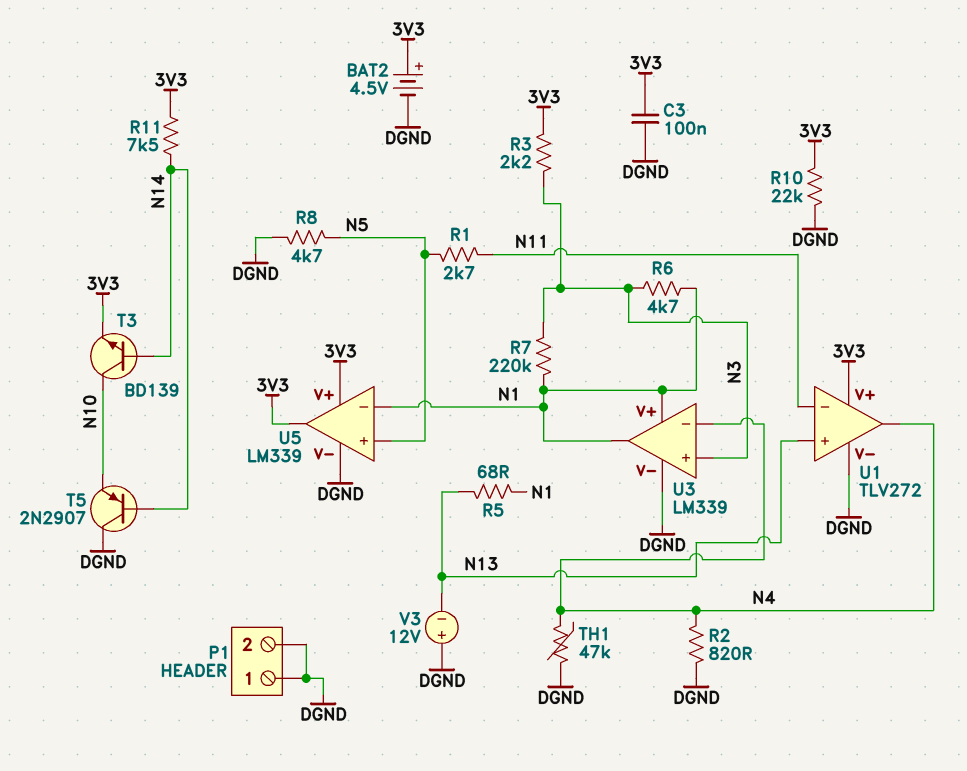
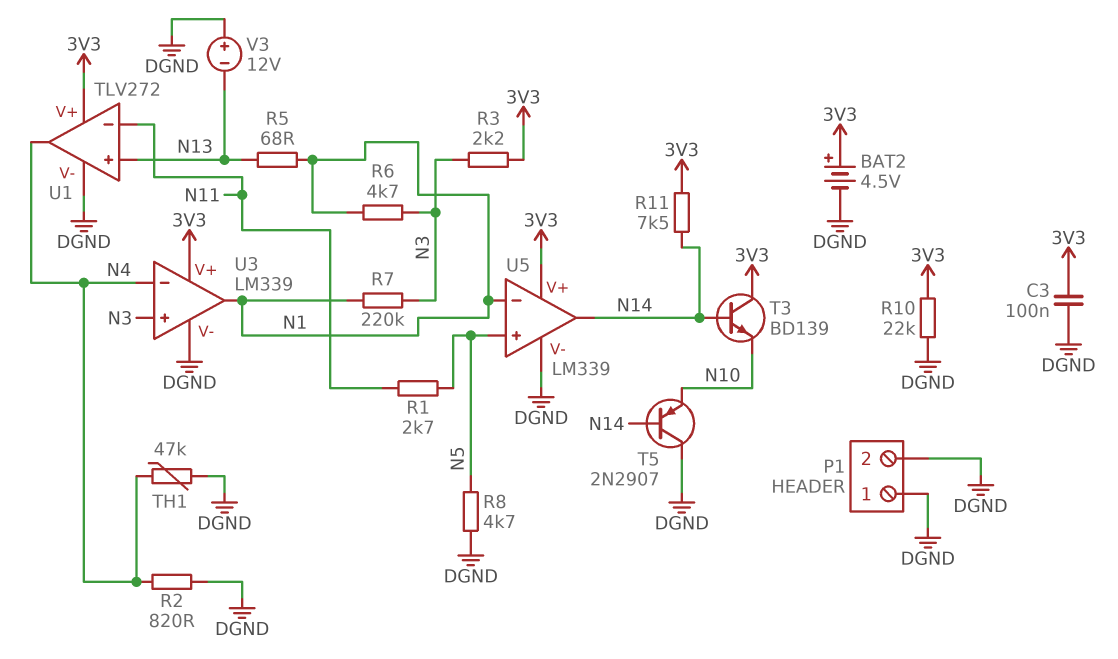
T3: NPN BD139 (B N14, C N10, E 3V3) -> NPN BD139 (B N14, C 3V3, E N10)
U3 pin V+: N1 -> 3V3
U5 pin out: 3V3 -> N14

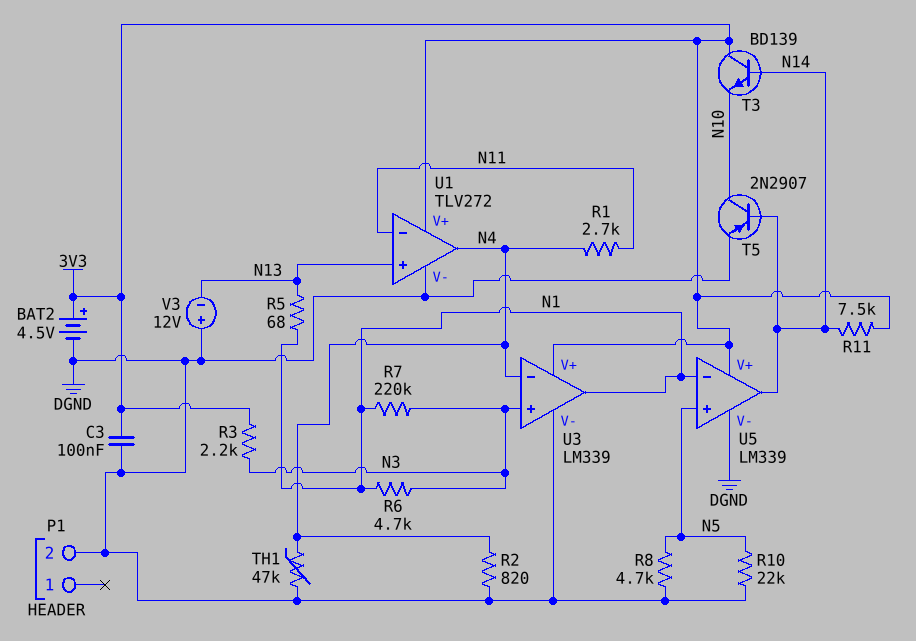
P1 pin 1: DGND -> none
R1: 2.7k (N5, N11) -> 2.7k (N4, N11)
R10: 22k (3V3, DGND) -> 22k (DGND, N5)
T5: PNP 2N2907 (B N14, C DGND, E N10) -> PNP 2N2907 (B N14, C N10, E DGND)

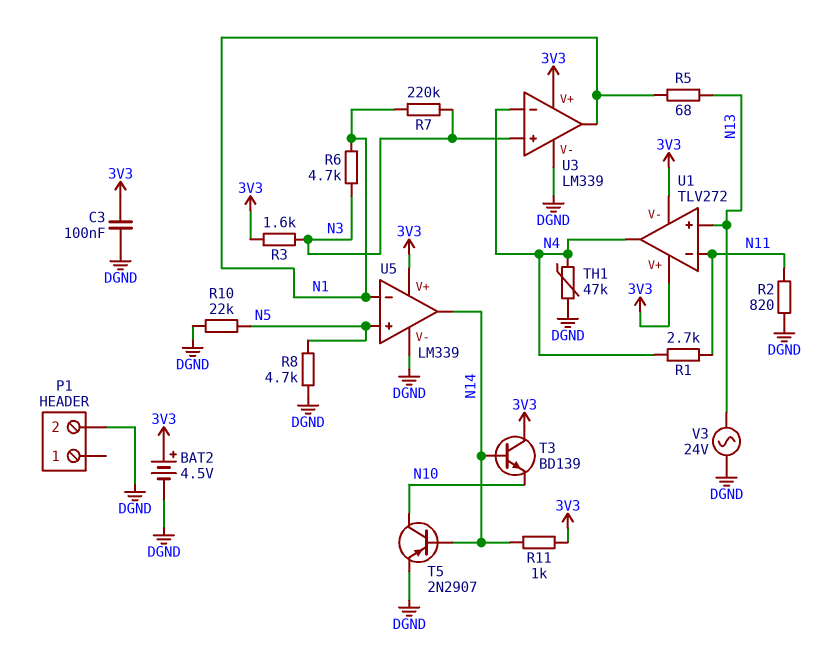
R2: 820 (DGND, N4) -> 820 (DGND, N11)
R3: 2.2k (3V3, N3) -> 1.6k (3V3, N3)
R11: 7.5k (3V3, N14) -> 1k (3V3, N14)
U1 pin V-: DGND -> 3V3
V3: 12V (plus DGND, minus N13) -> AC 24V (DGND, N13)

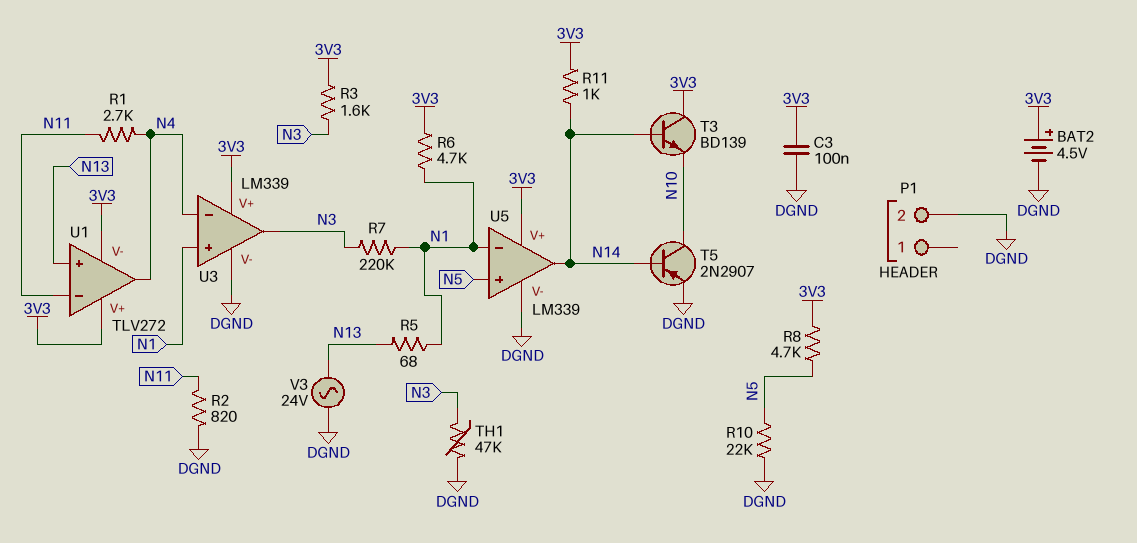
R6: 4.7k (N1, N3) -> 4.7k (3V3, N1)
R8: 4.7k (DGND, N5) -> 4.7k (3V3, N5)
TH1: 47k (DGND, N4) -> 47k (DGND, N3)
U3 pin in+: N3 -> N1
U3 pin out: N1 -> N3

